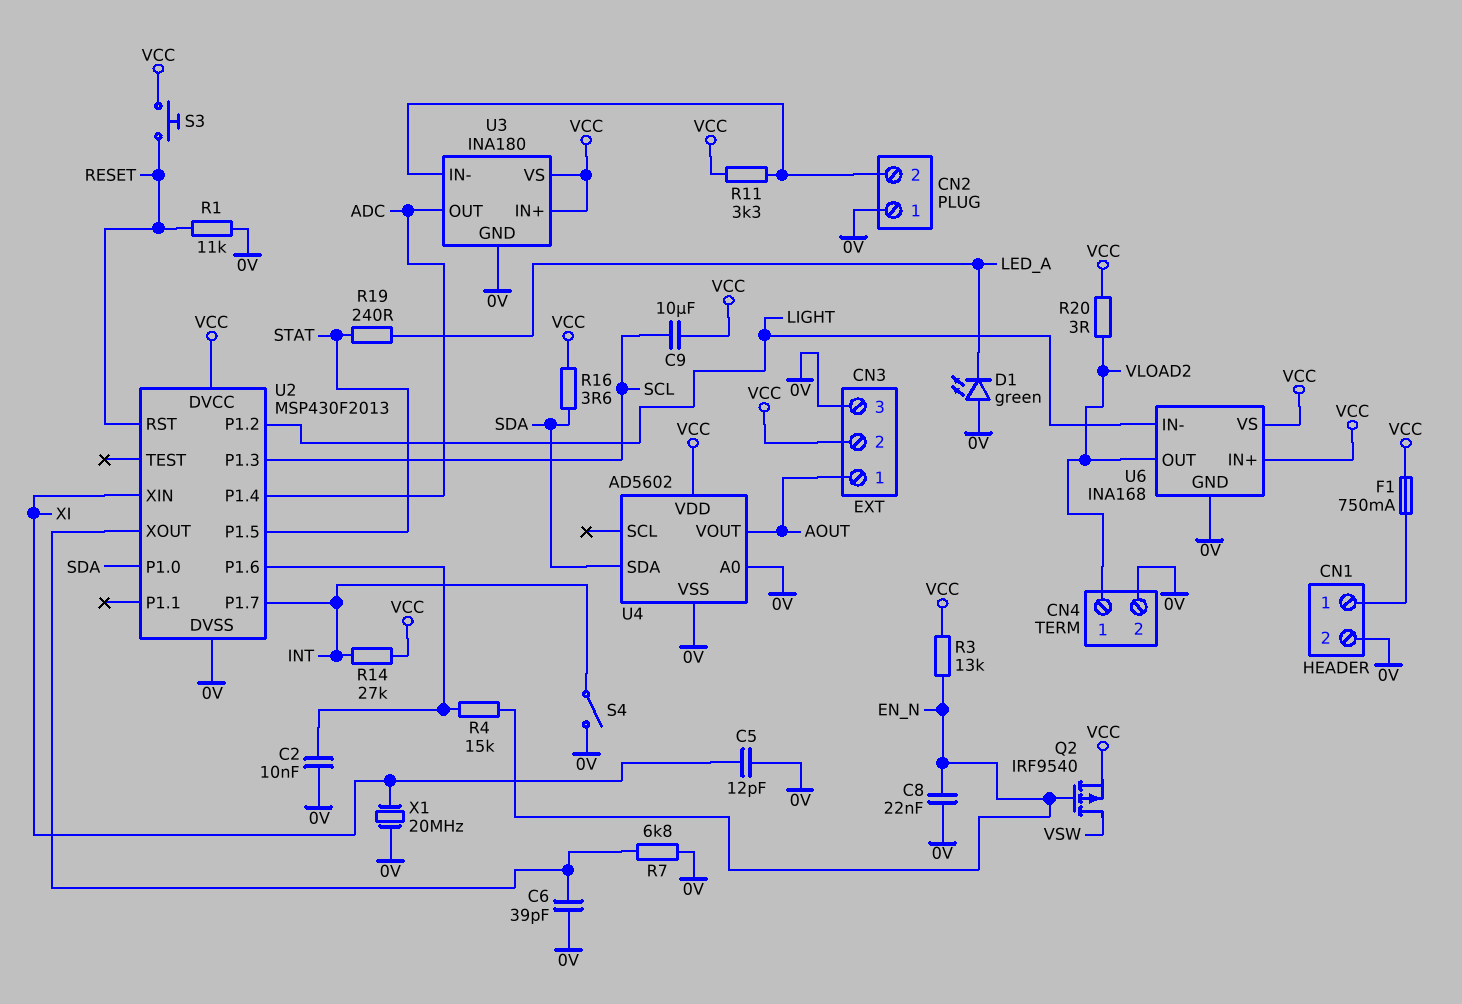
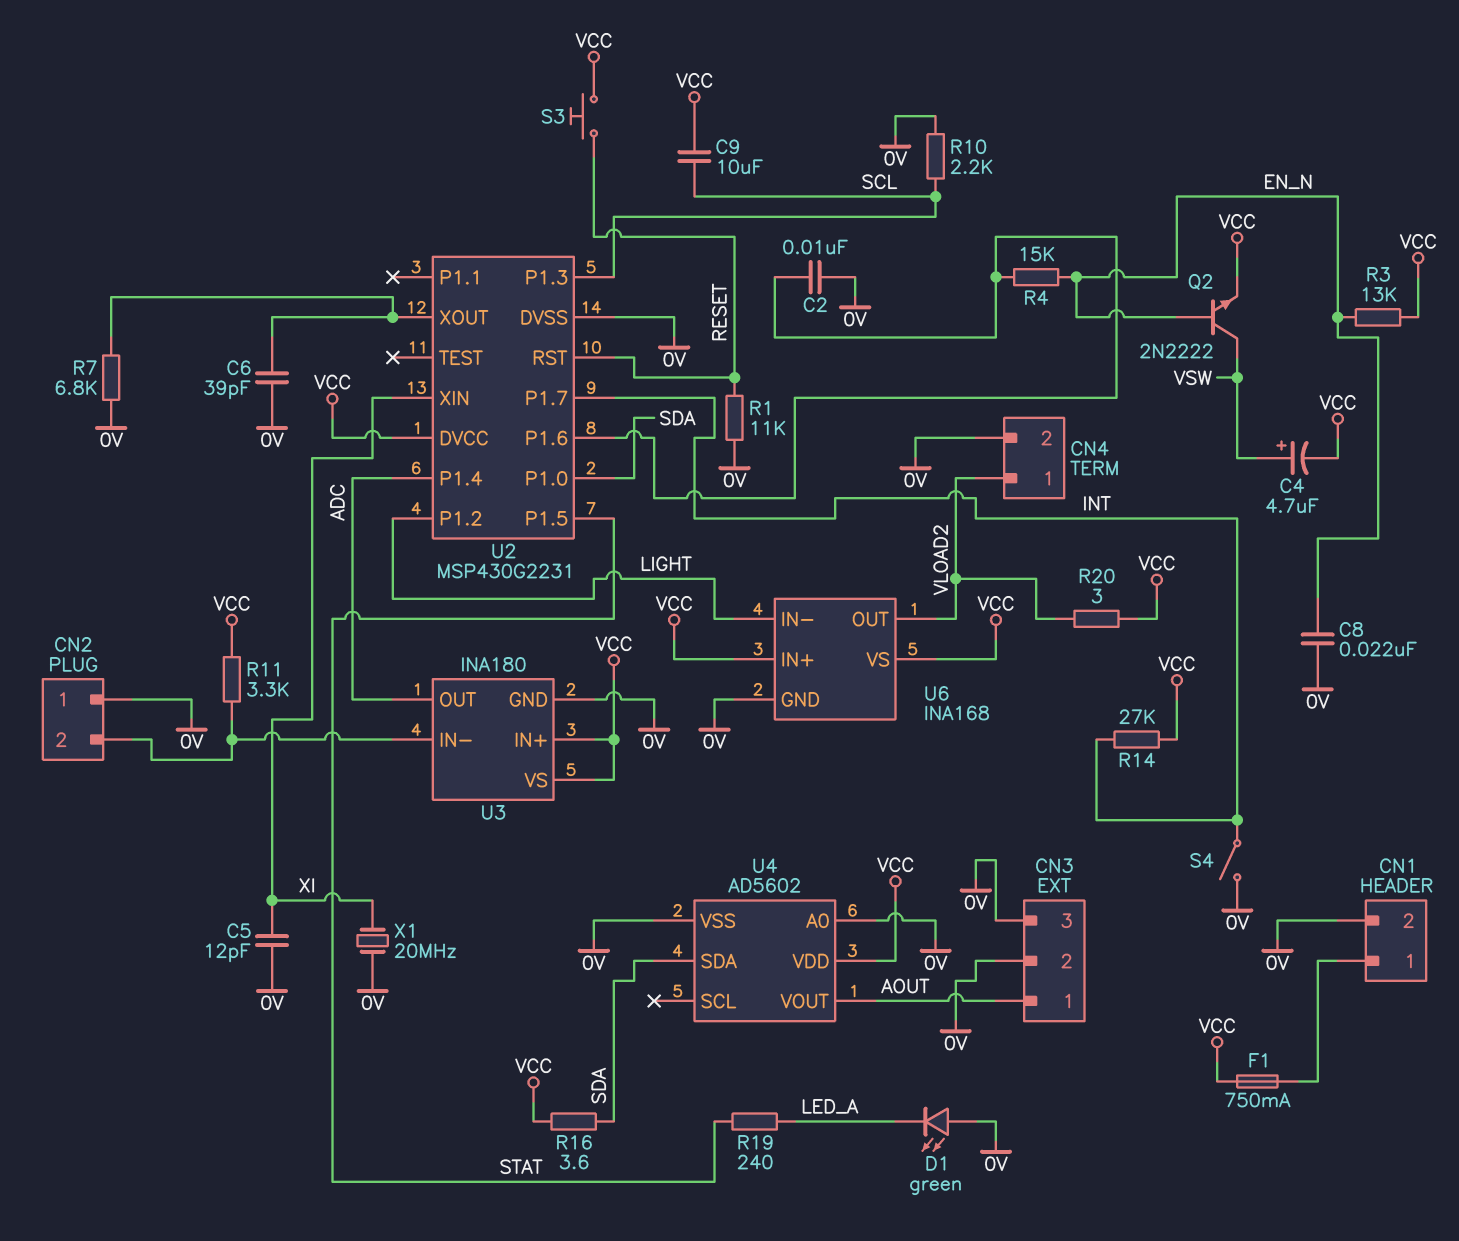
C4: none -> 4.7uF (plus VSW, minus VCC)
CN3 pin 2: VCC -> 0V
Q2: PMOS IRF9540 (G EN_N, D VSW, S VCC) -> NPN 2N2222 (B EN_N, C VSW, E VCC)
R10: none -> 2.2k (0V, SCL)
U2: MSP430F2013 -> MSP430G2231

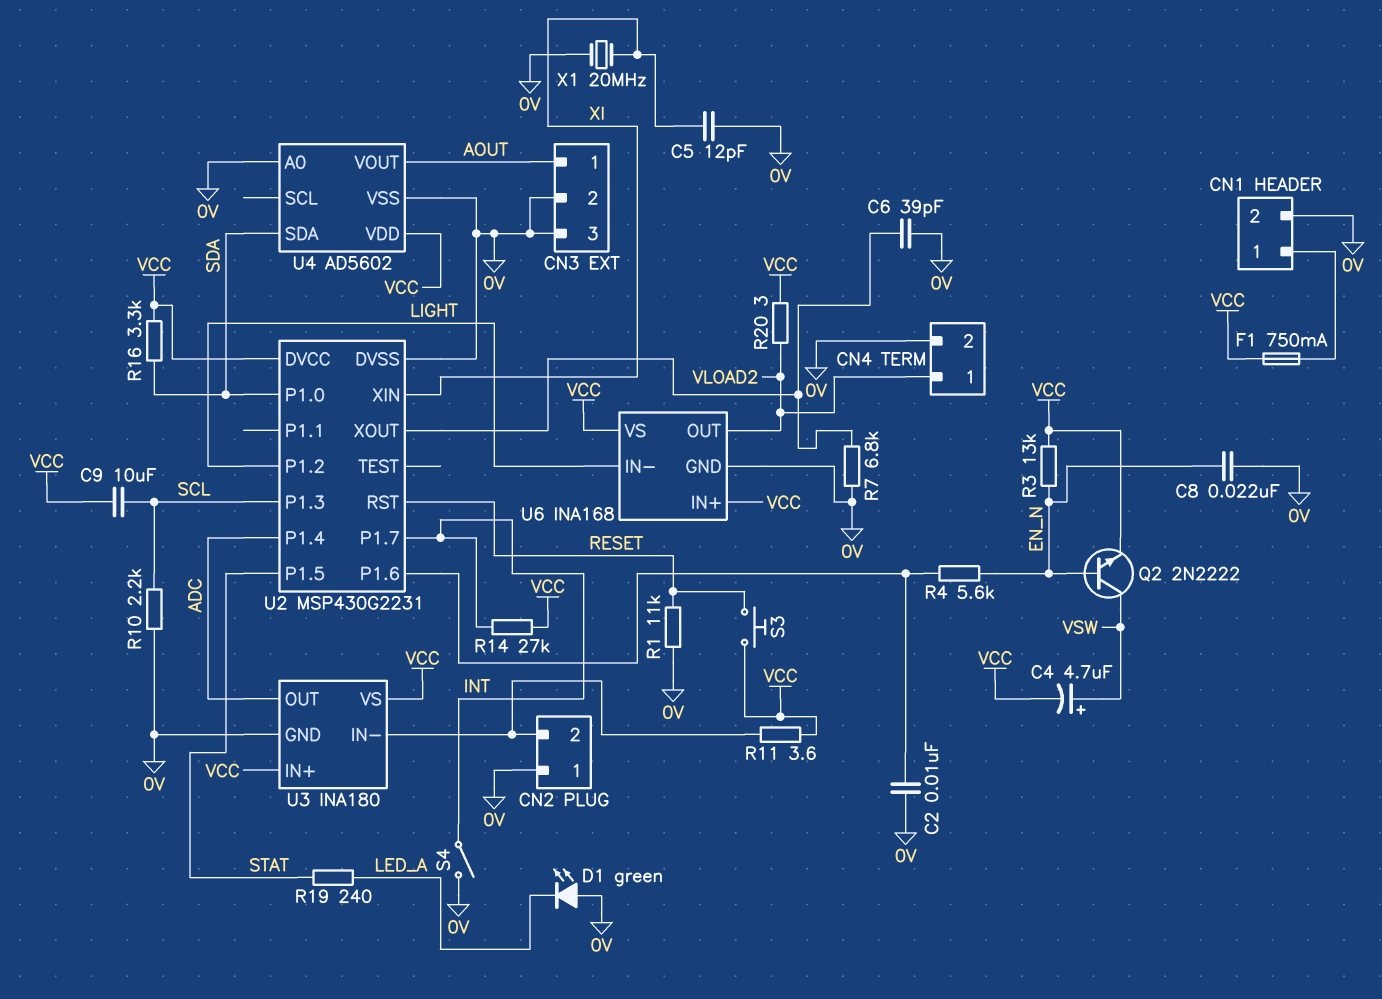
R4: 15k (EN_N, U2/P1.6) -> 5.6k (EN_N, U2/P1.6)
R11: 3.3k (CN2/2, VCC) -> 3.6 (CN2/2, VCC)
R16: 3.6 (SDA, VCC) -> 3.3k (SDA, VCC)

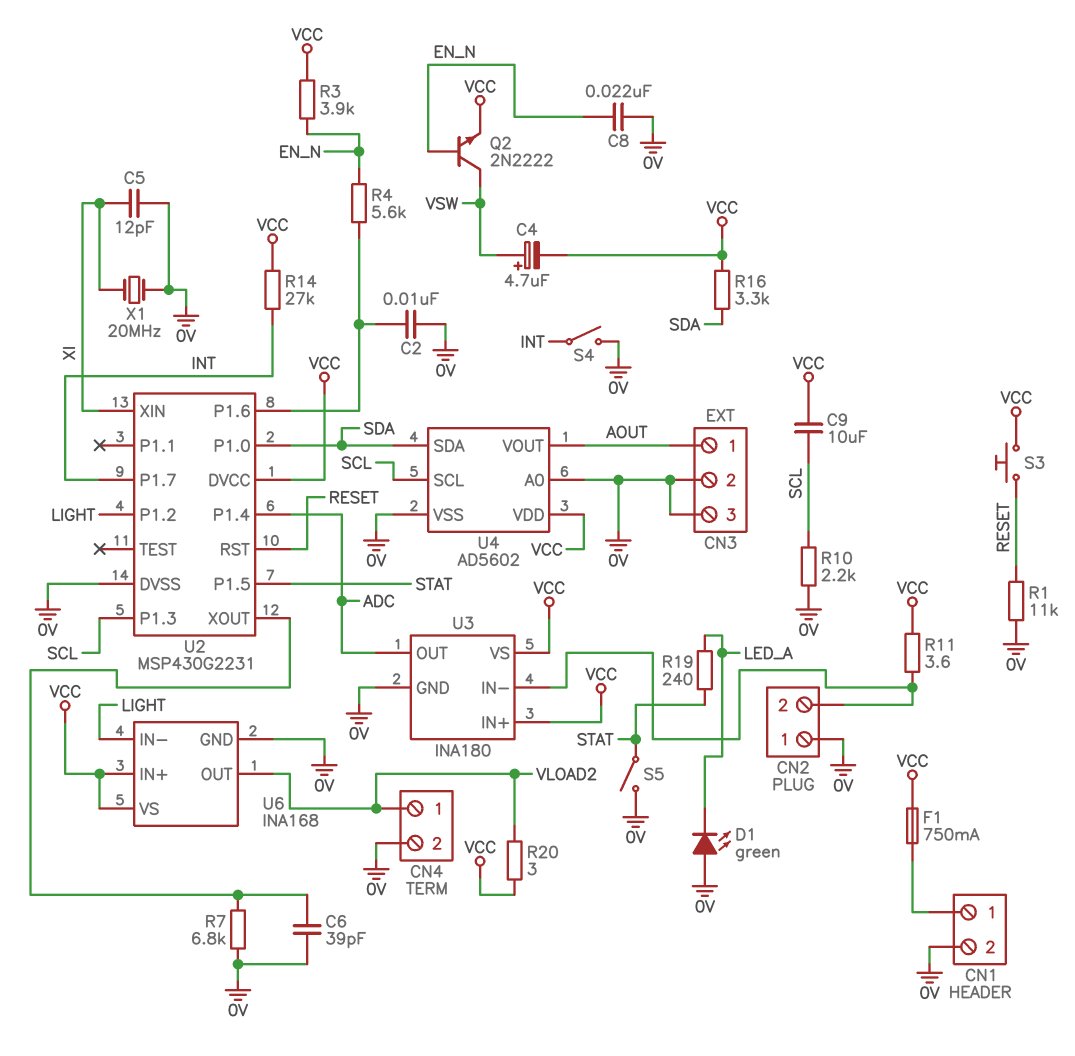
R3: 13k (EN_N, VCC) -> 3.9k (EN_N, VCC)
S5: none -> switch (0V, STAT)
U4 pin SCL: none -> SCL

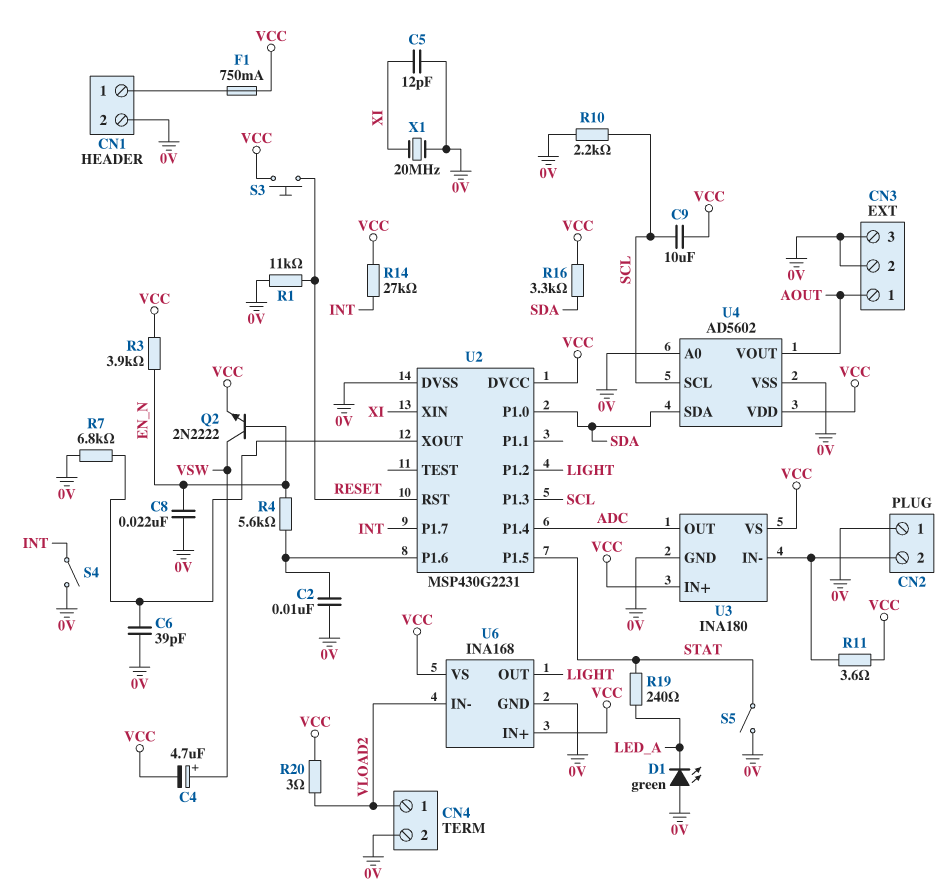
U6 pin IN-: LIGHT -> VLOAD2
U6 pin OUT: VLOAD2 -> LIGHT

